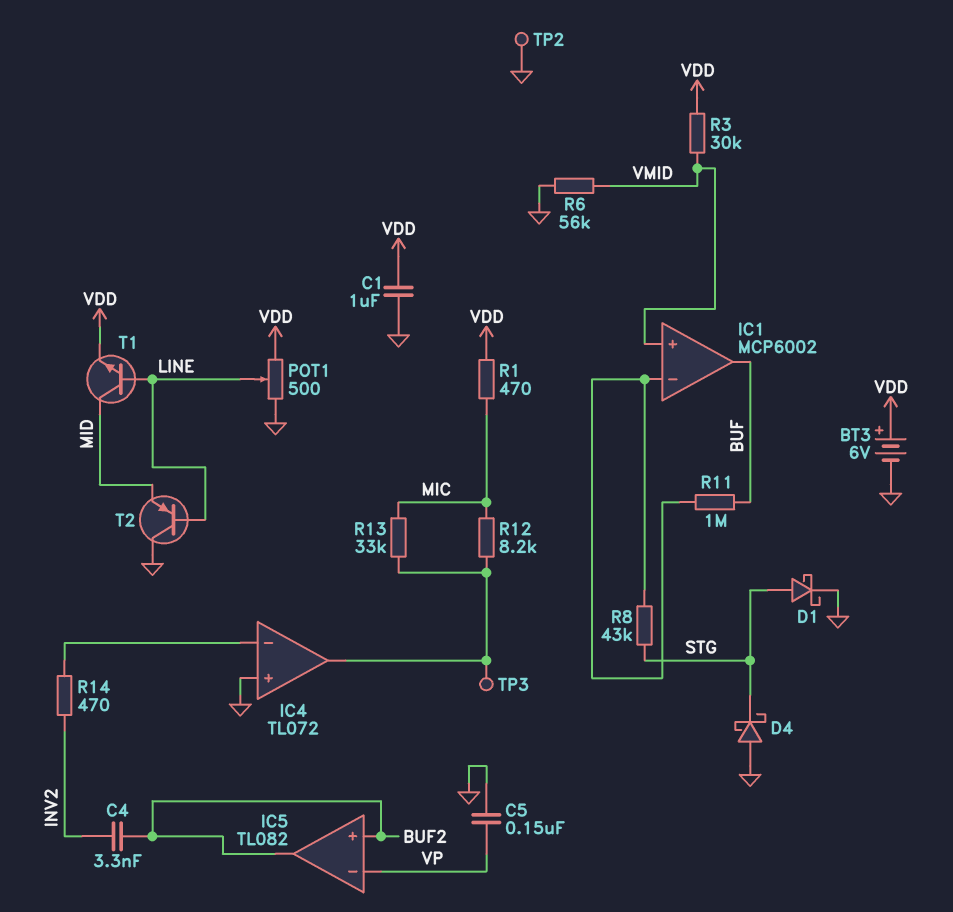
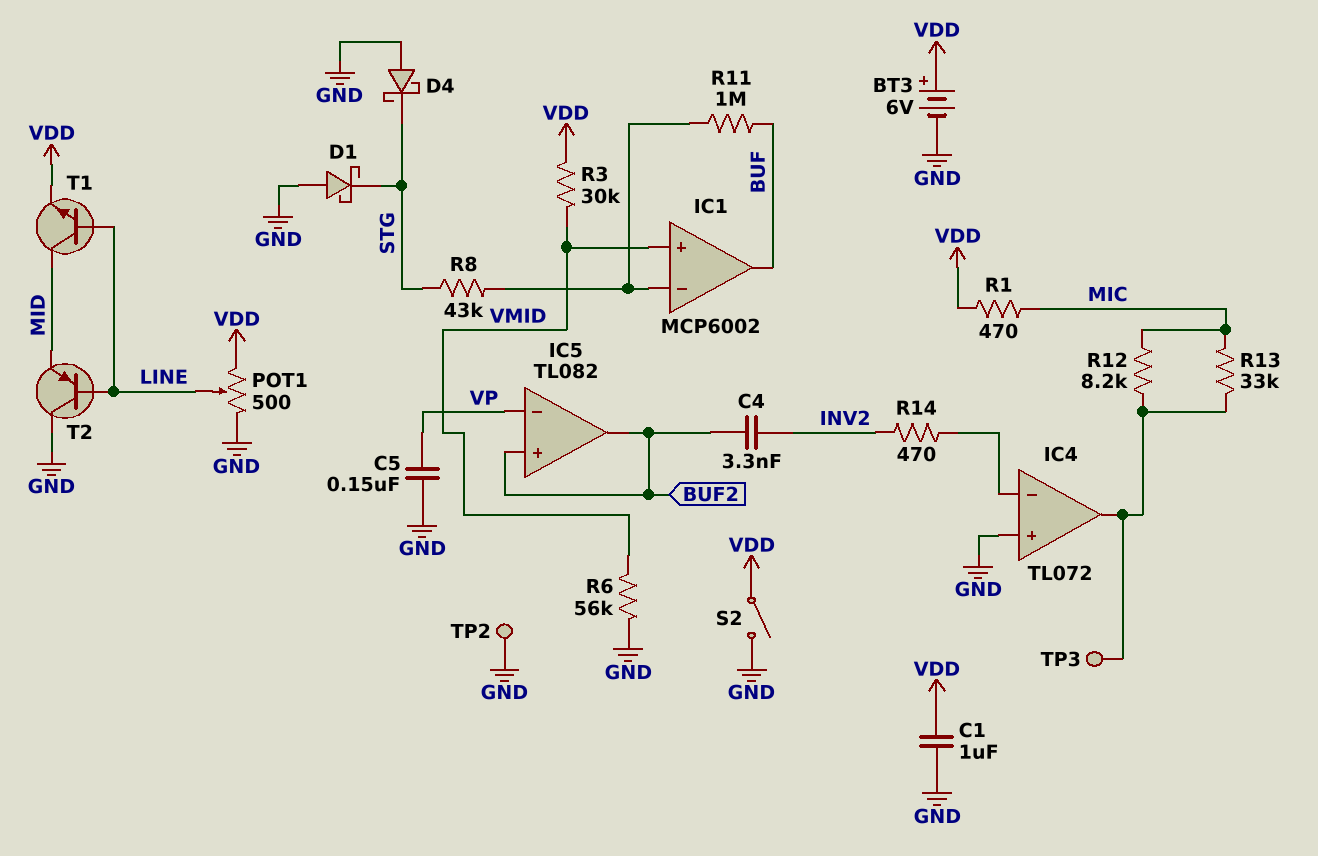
D1: schottky (A STG, K GND) -> schottky (A GND, K STG)
S2: none -> switch (GND, VDD)

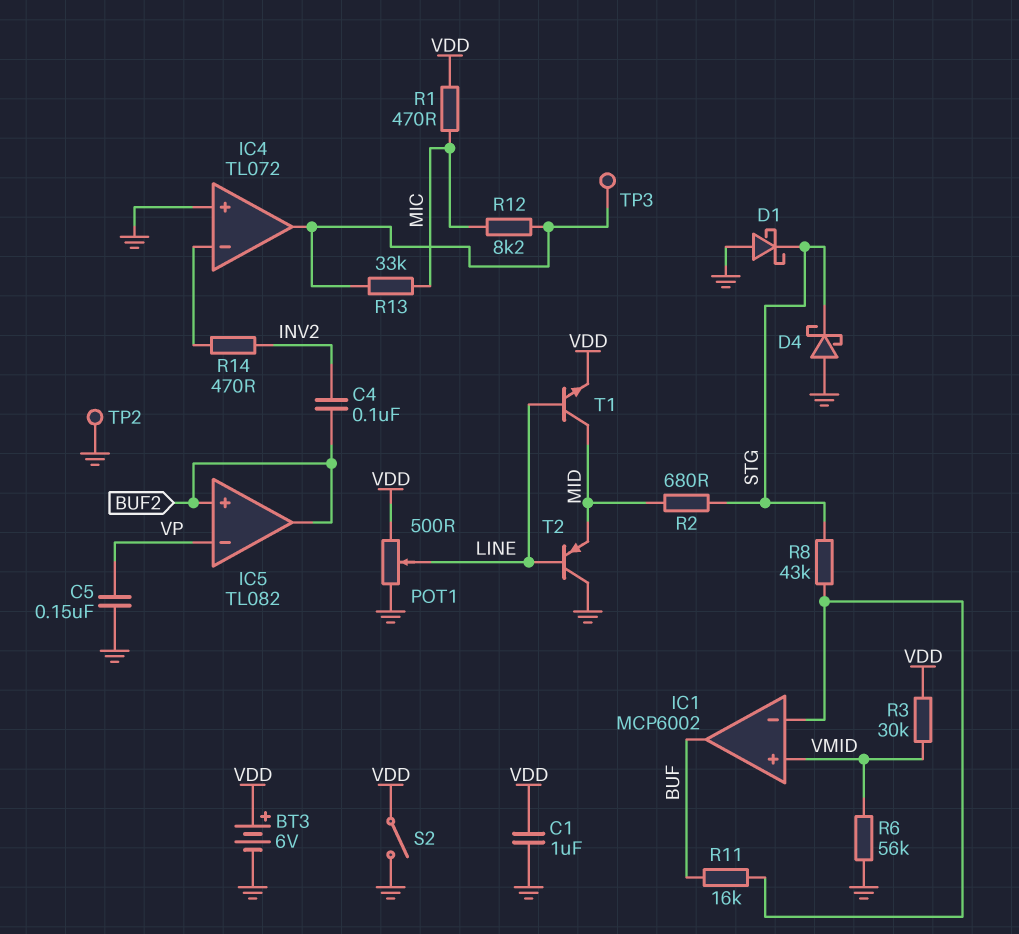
C4: 3.3nF (BUF2, INV2) -> 100nF (BUF2, INV2)
R2: none -> 680 (MID, STG)
R11: 1M (BUF, IC1/in-) -> 16k (BUF, IC1/in-)

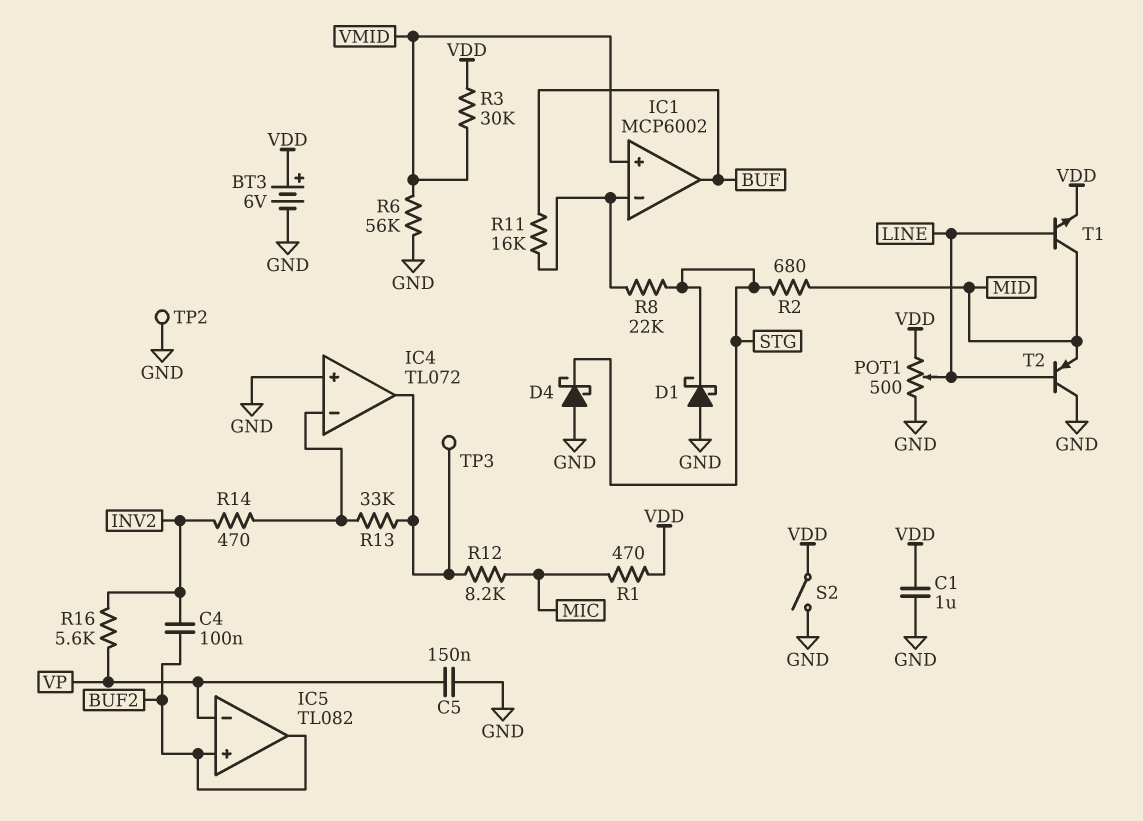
R8: 43k (IC1/in-, STG) -> 22k (IC1/in-, STG)
R13: 33k (IC4/out, MIC) -> 33k (IC4/in-, IC4/out)
R16: none -> 5.6k (INV2, VP)

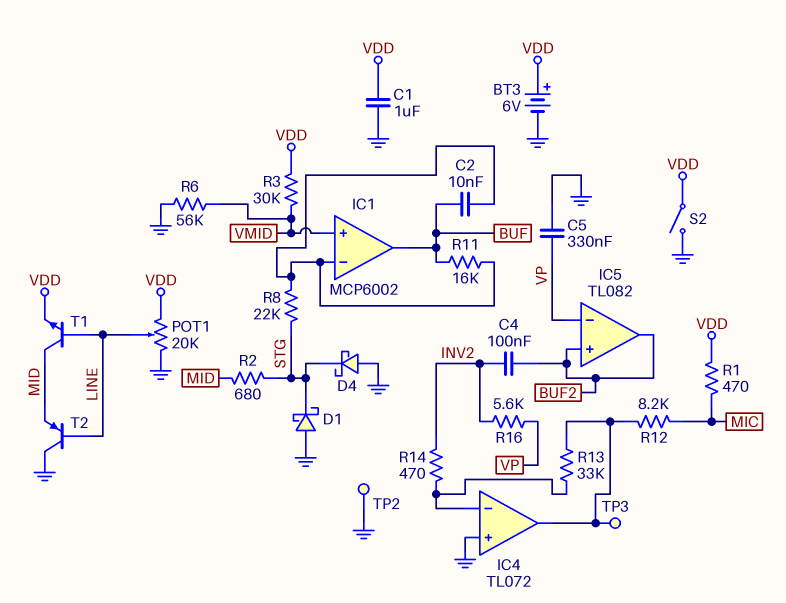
C2: none -> 10nF (BUF, IC1/in-)
C5: 150nF (GND, VP) -> 330nF (GND, VP)
POT1: 500 (GND, VDD, wiper LINE) -> 20k (GND, VDD, wiper LINE)

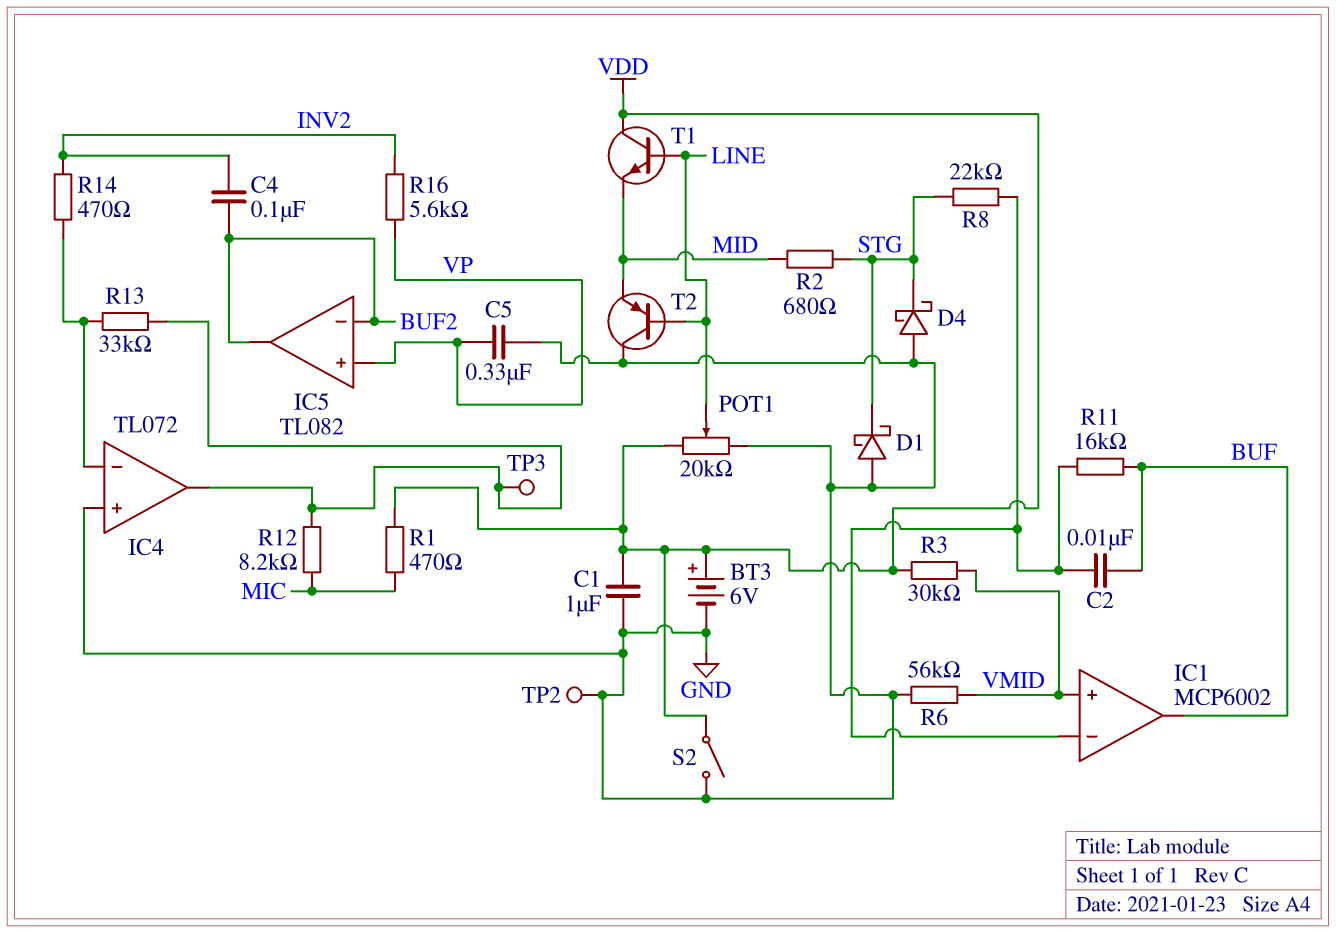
IC5 pin in+: BUF2 -> VP
IC5 pin in-: VP -> BUF2
T1: NPN (B LINE, C MID, E VDD) -> NPN (B LINE, C VDD, E MID)

